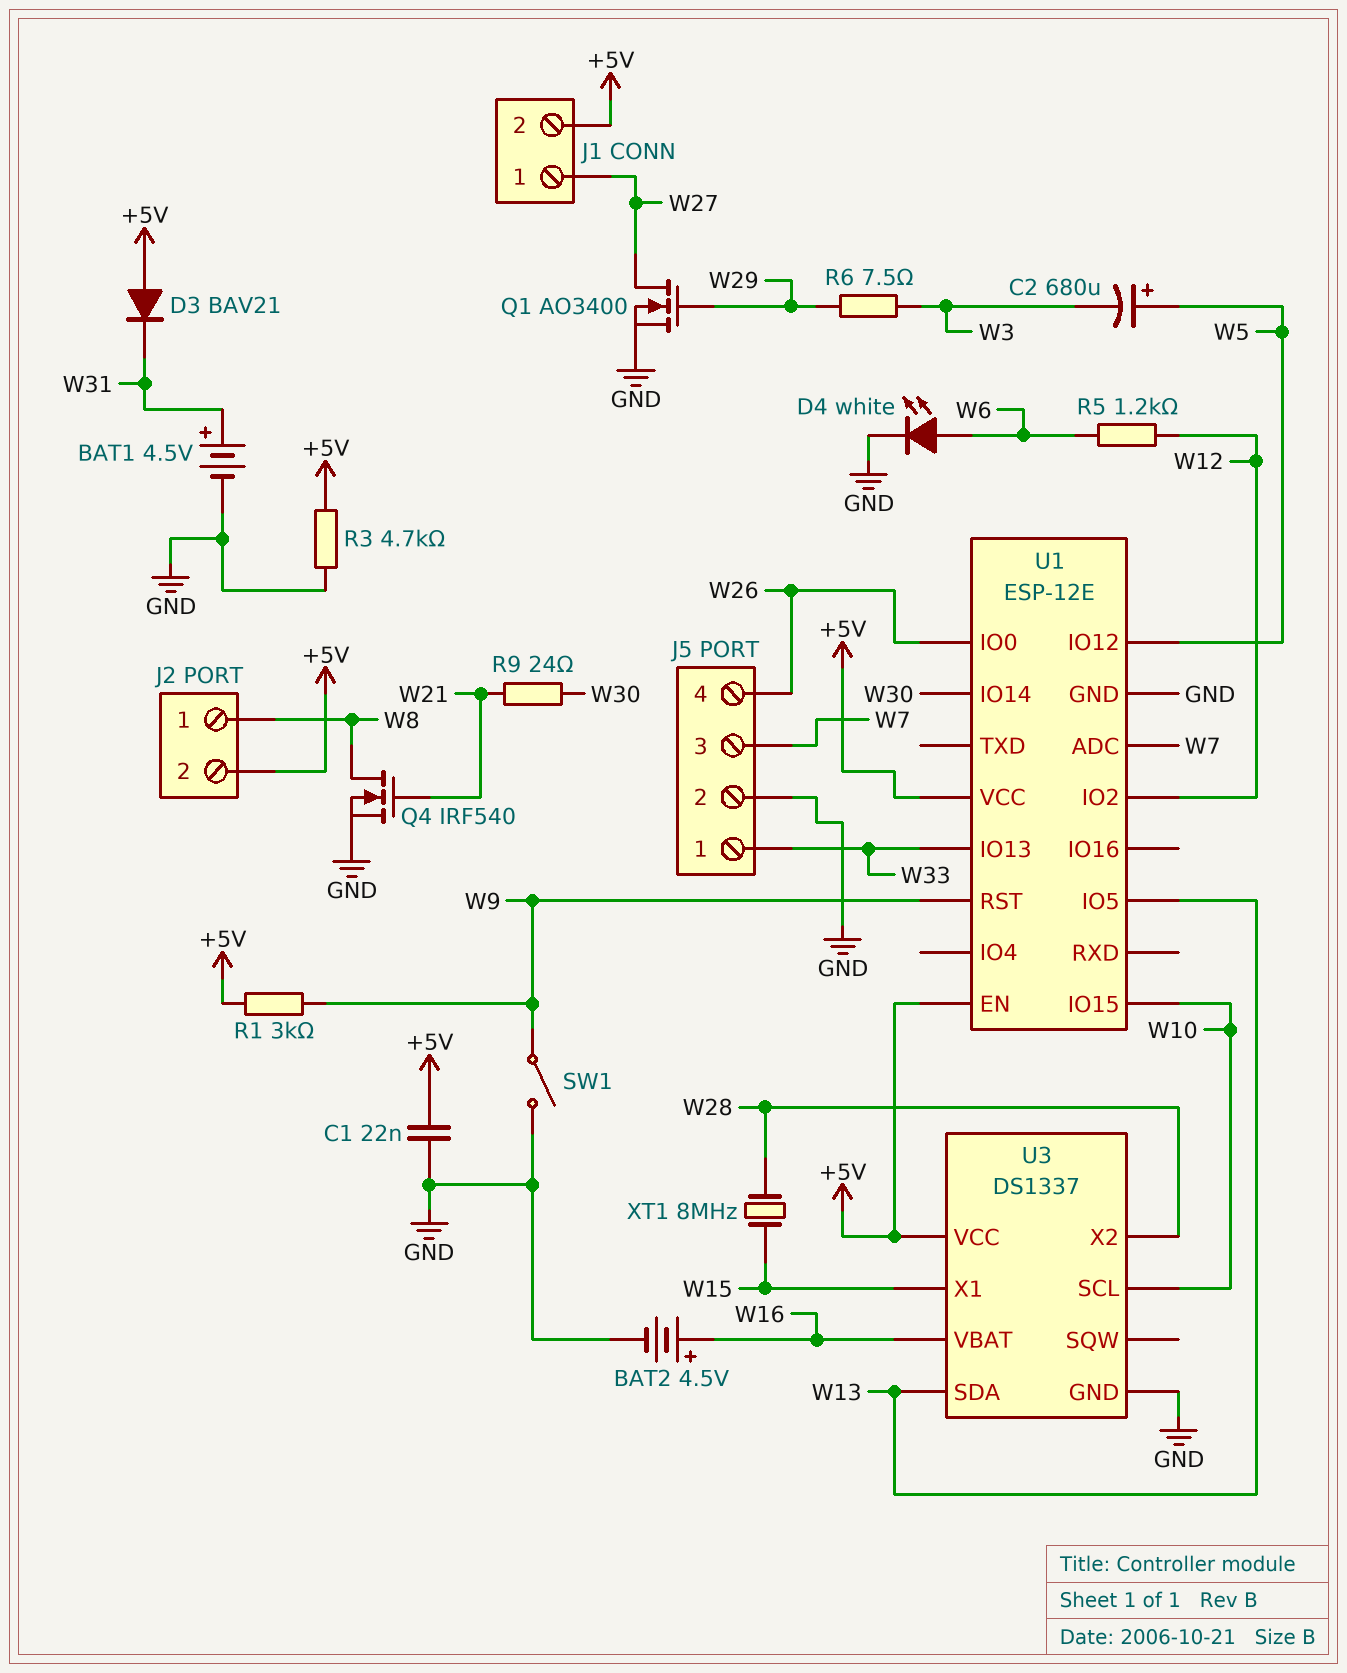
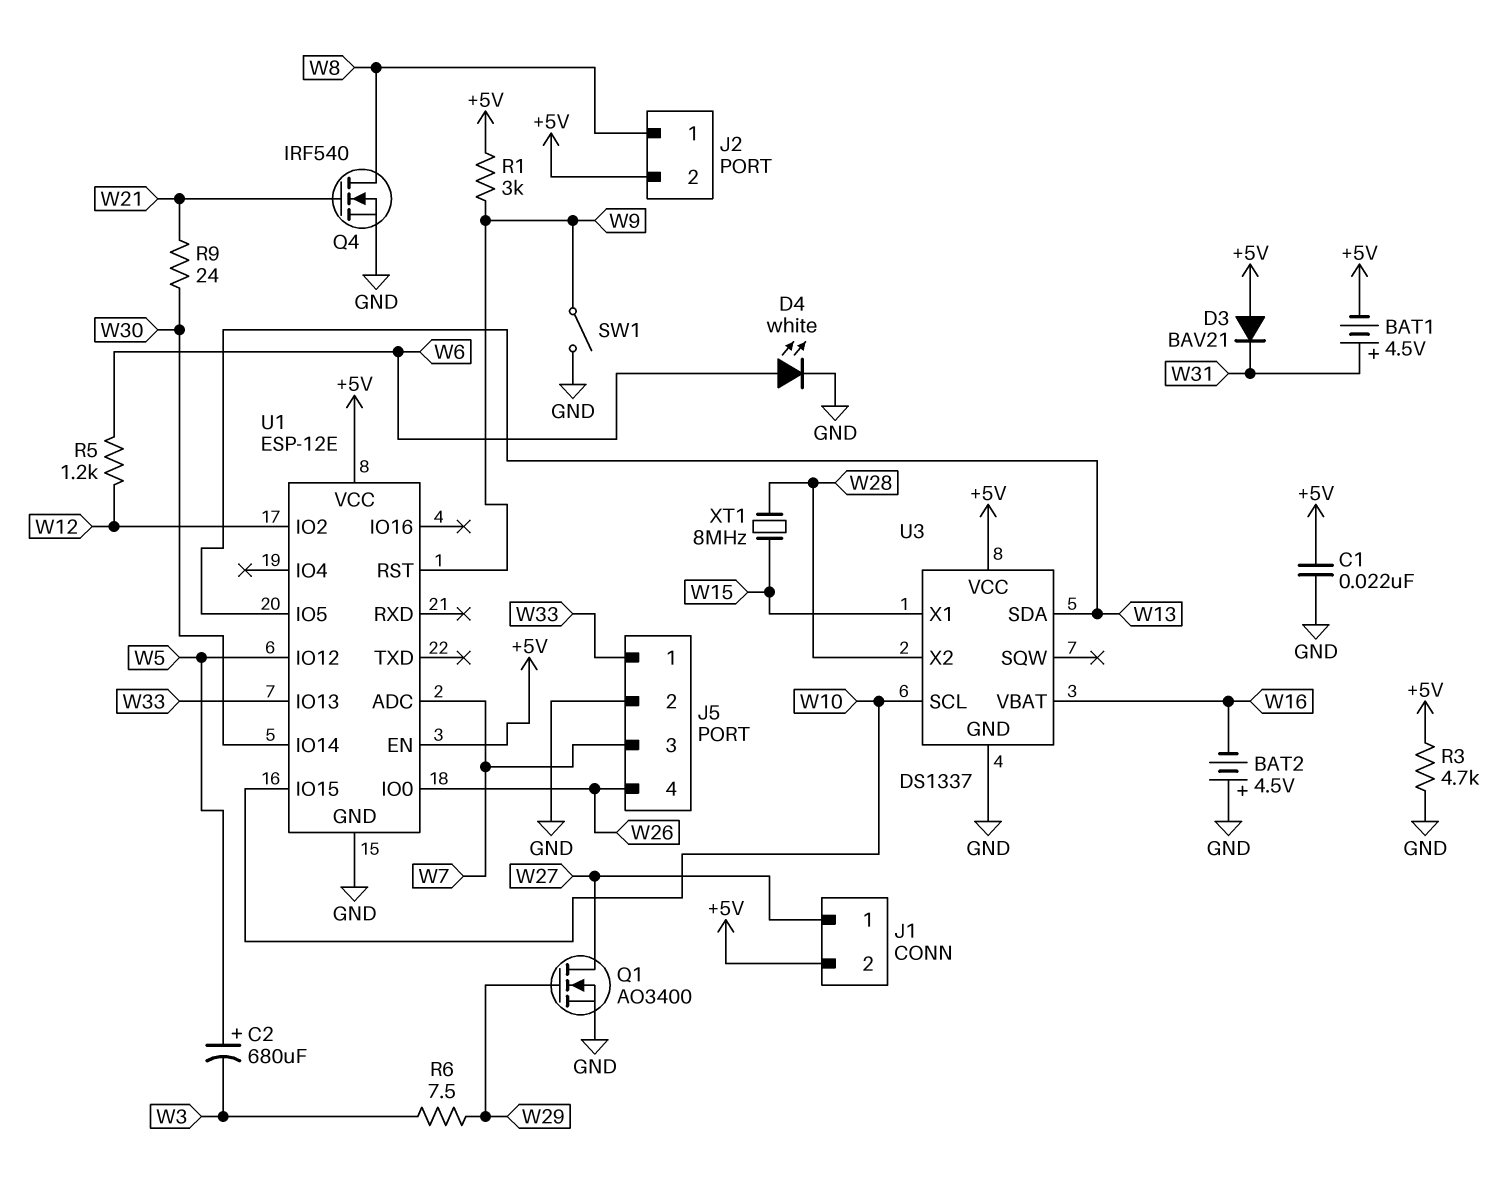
BAT1: 4.5V (plus W31, minus GND) -> 4.5V (plus W31, minus +5V)
BAT2: 4.5V (plus W16, minus GND) -> 4.5V (plus GND, minus W16)

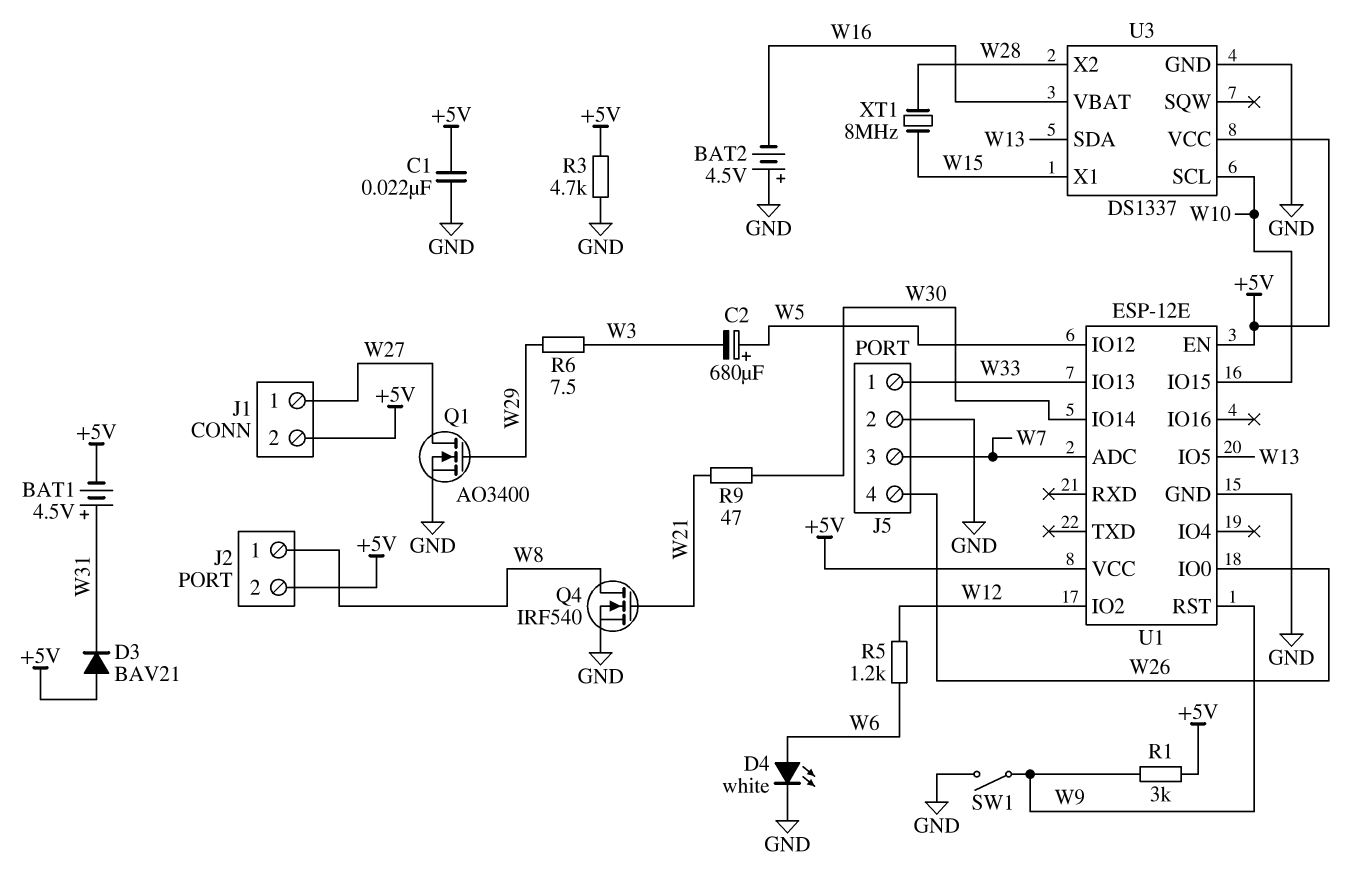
R9: 24 (W21, W30) -> 47 (W21, W30)

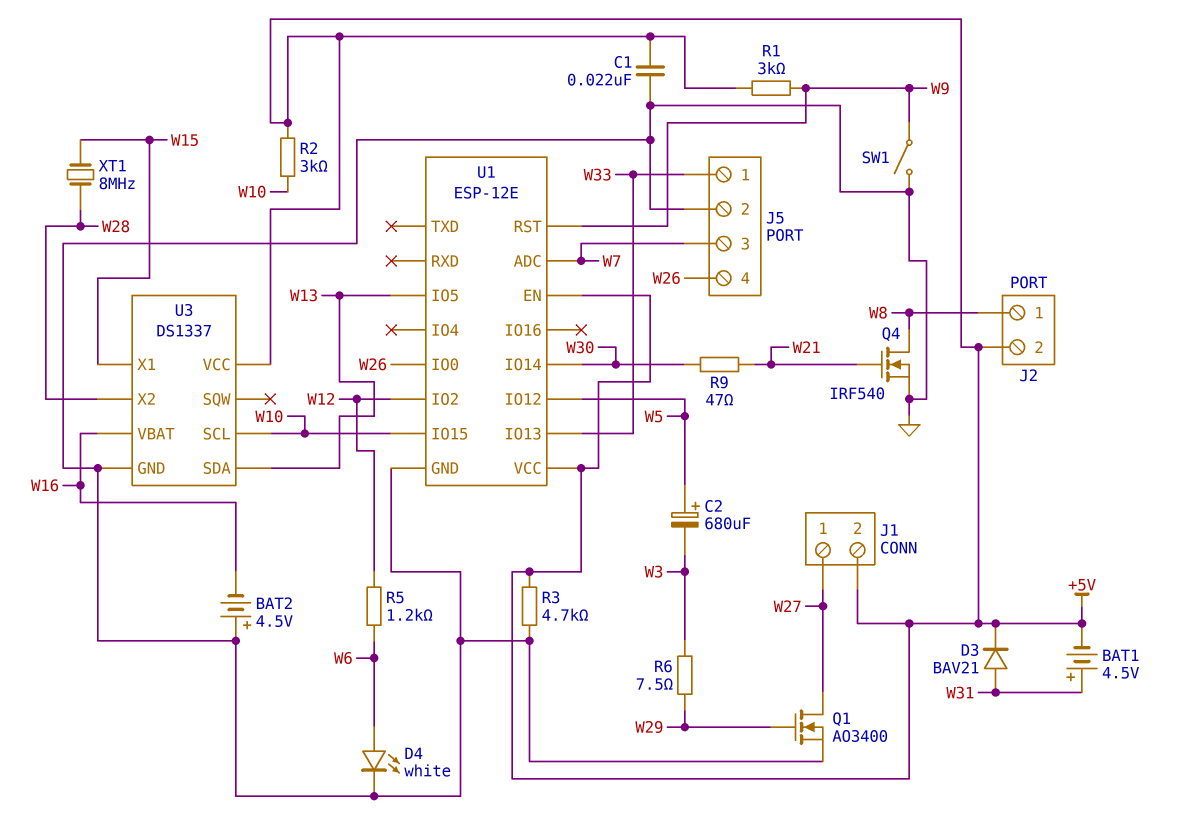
D3: diode BAV21 (A +5V, K W31) -> diode BAV21 (A W31, K +5V)
R2: none -> 3k (+5V, W10)

